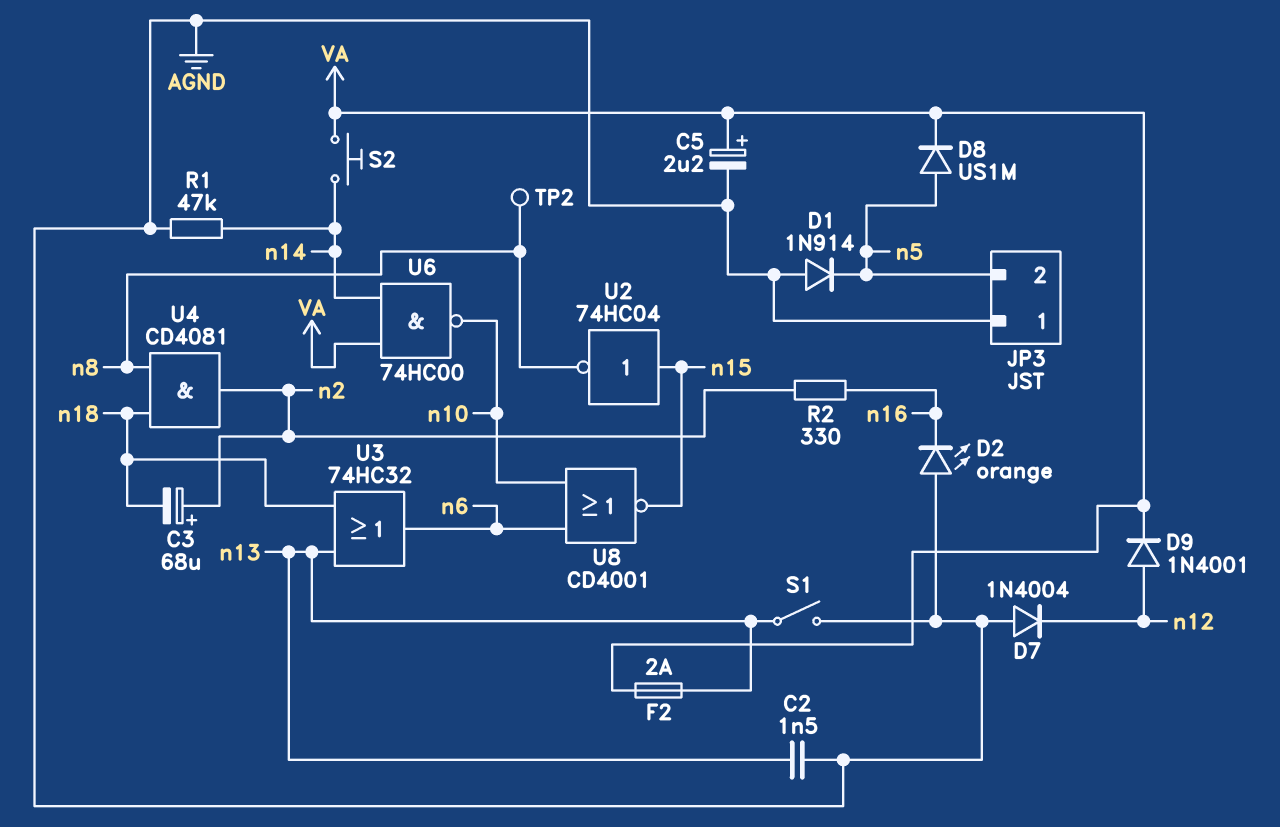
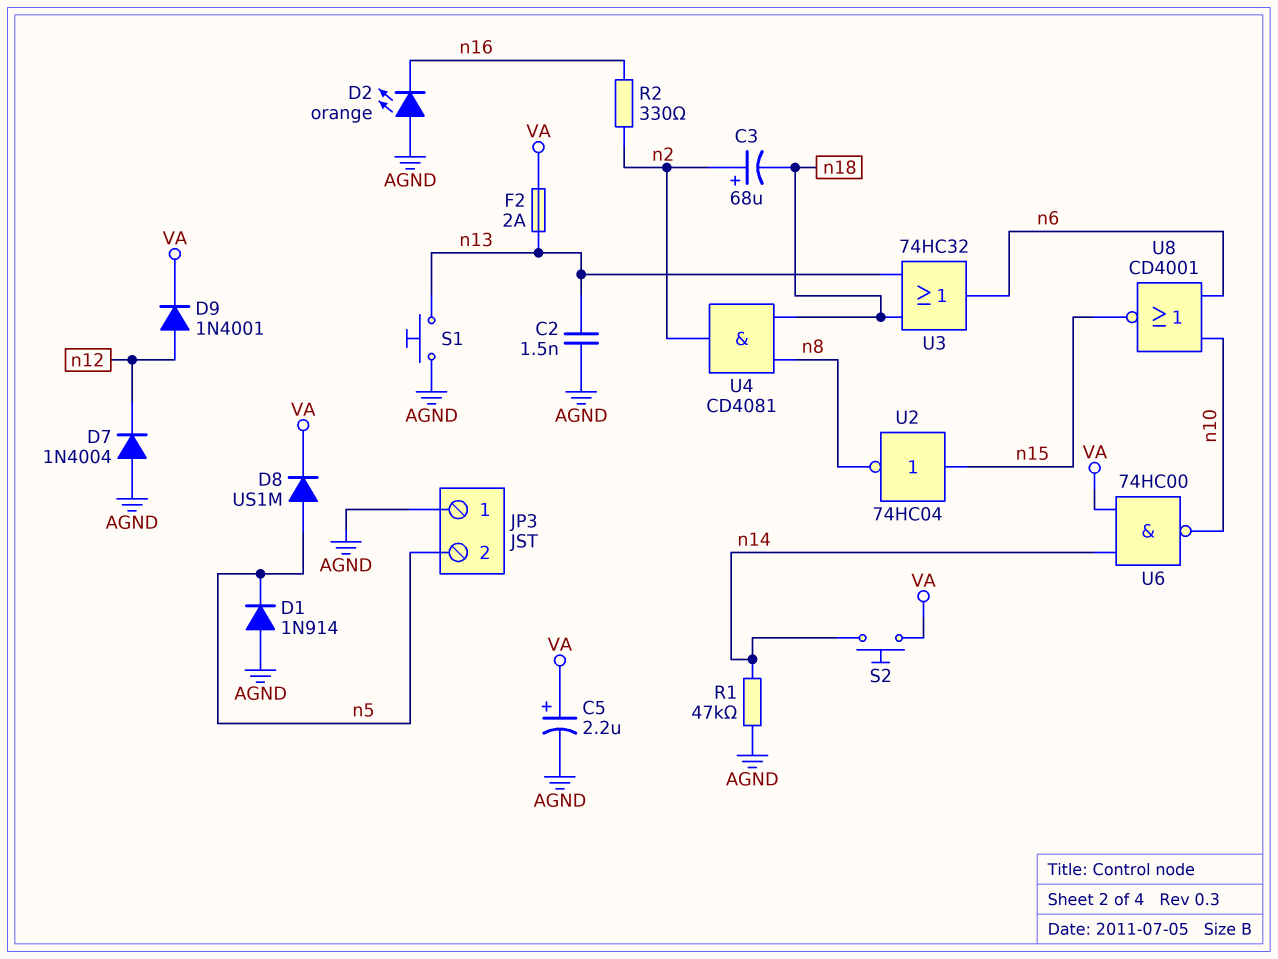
S1: switch (AGND, n13) -> button (AGND, n13)
TP2: test point (n8) -> none

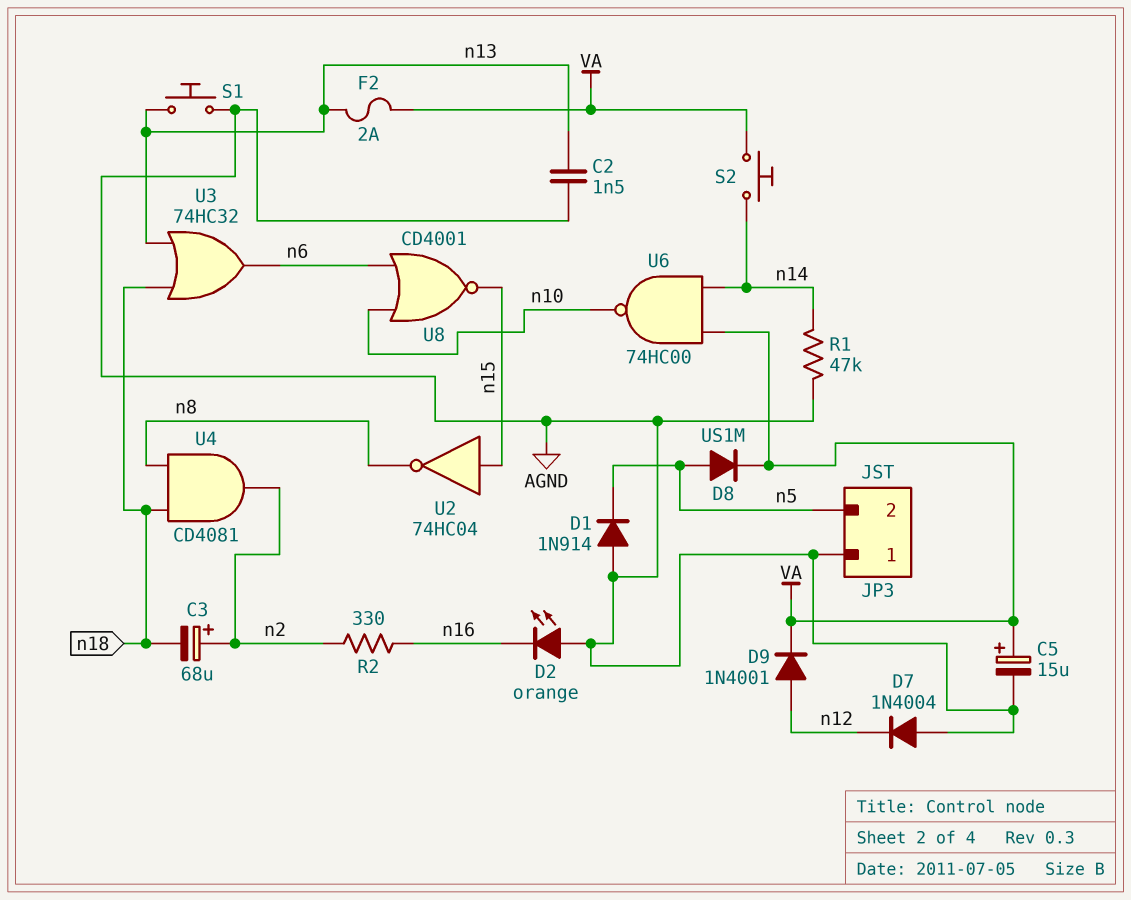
C5: 2.2uF (plus VA, minus AGND) -> 15uF (plus VA, minus AGND)

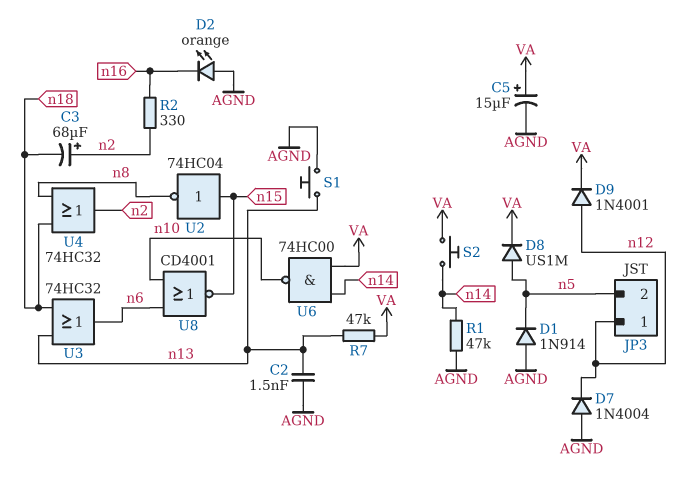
F2: 2A (VA, n13) -> none
JP3 pin 1: AGND -> n12
R7: none -> 47k (VA, n13)
U4: AND CD4081 (in n8, in n18, out n2) -> OR 74HC32 (in n8, in n18, out n2)

